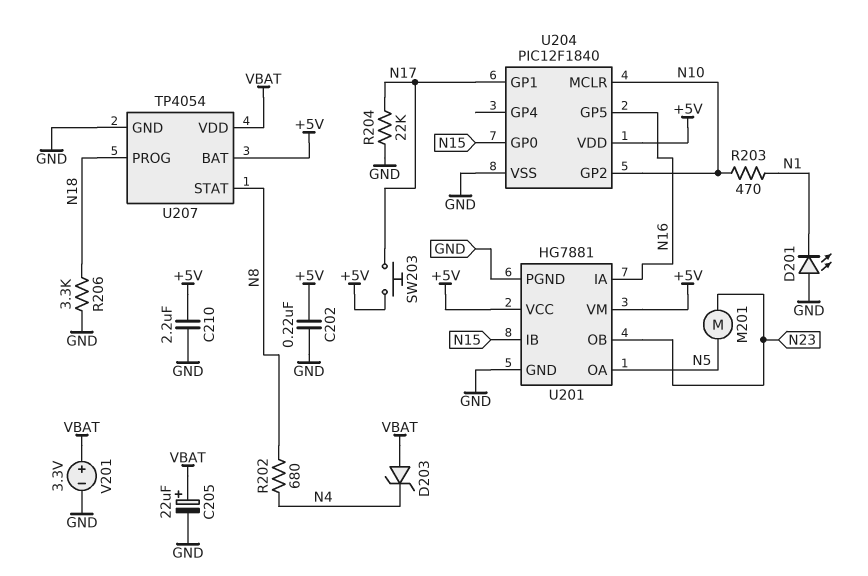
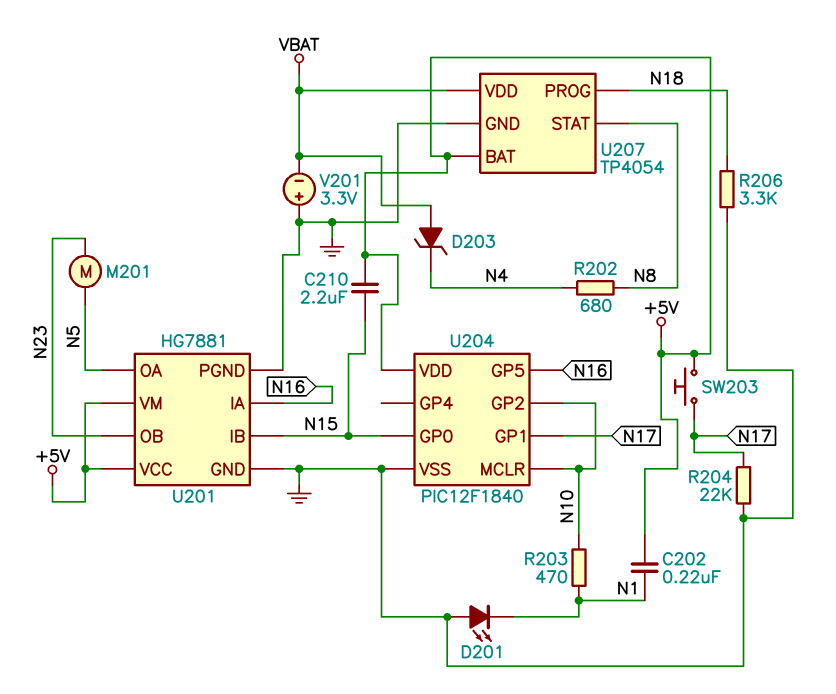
C202: 220nF (+5V, GND) -> 220nF (+5V, N1)
C205: 22uF (plus VBAT, minus GND) -> none
C210: 2.2uF (+5V, GND) -> 2.2uF (+5V, N15)
V201: 3.3V (plus VBAT, minus GND) -> 3.3V (plus GND, minus VBAT)

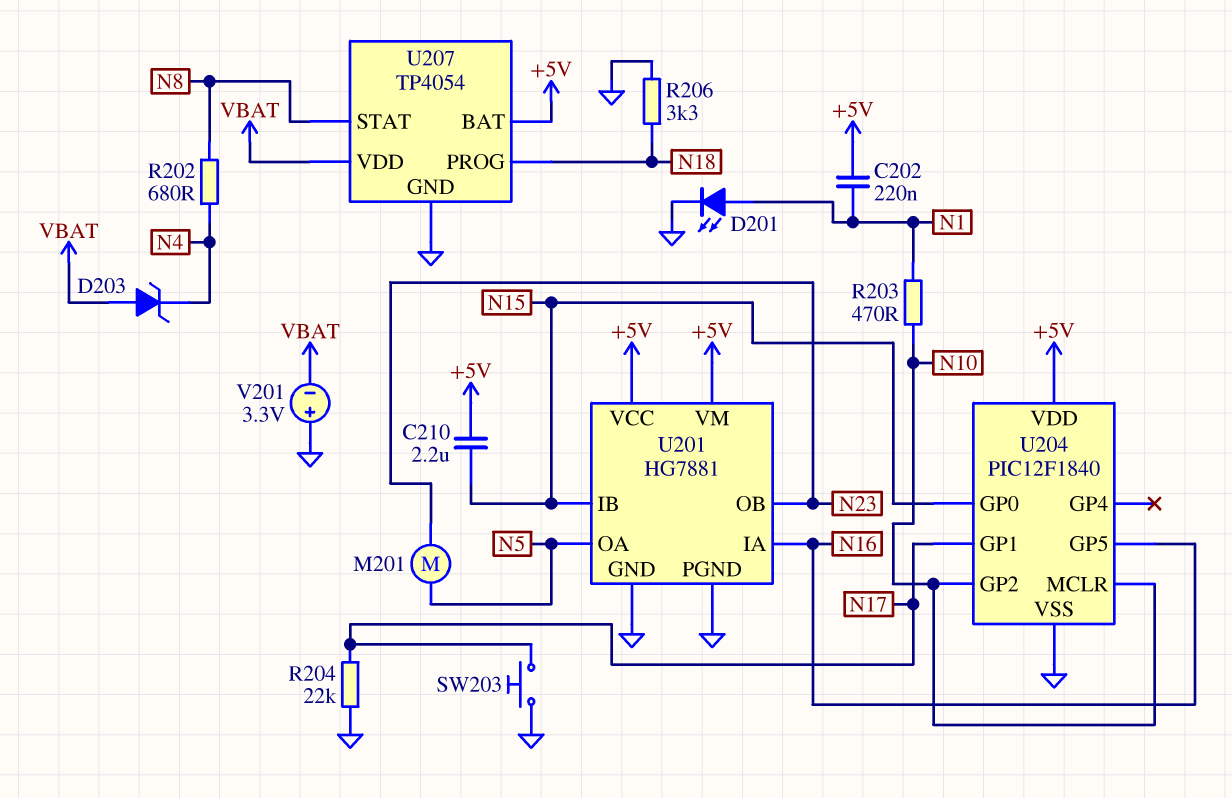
D201: LED (A GND, K N1) -> LED (A N1, K GND)
SW203: button (+5V, N17) -> button (GND, N17)

